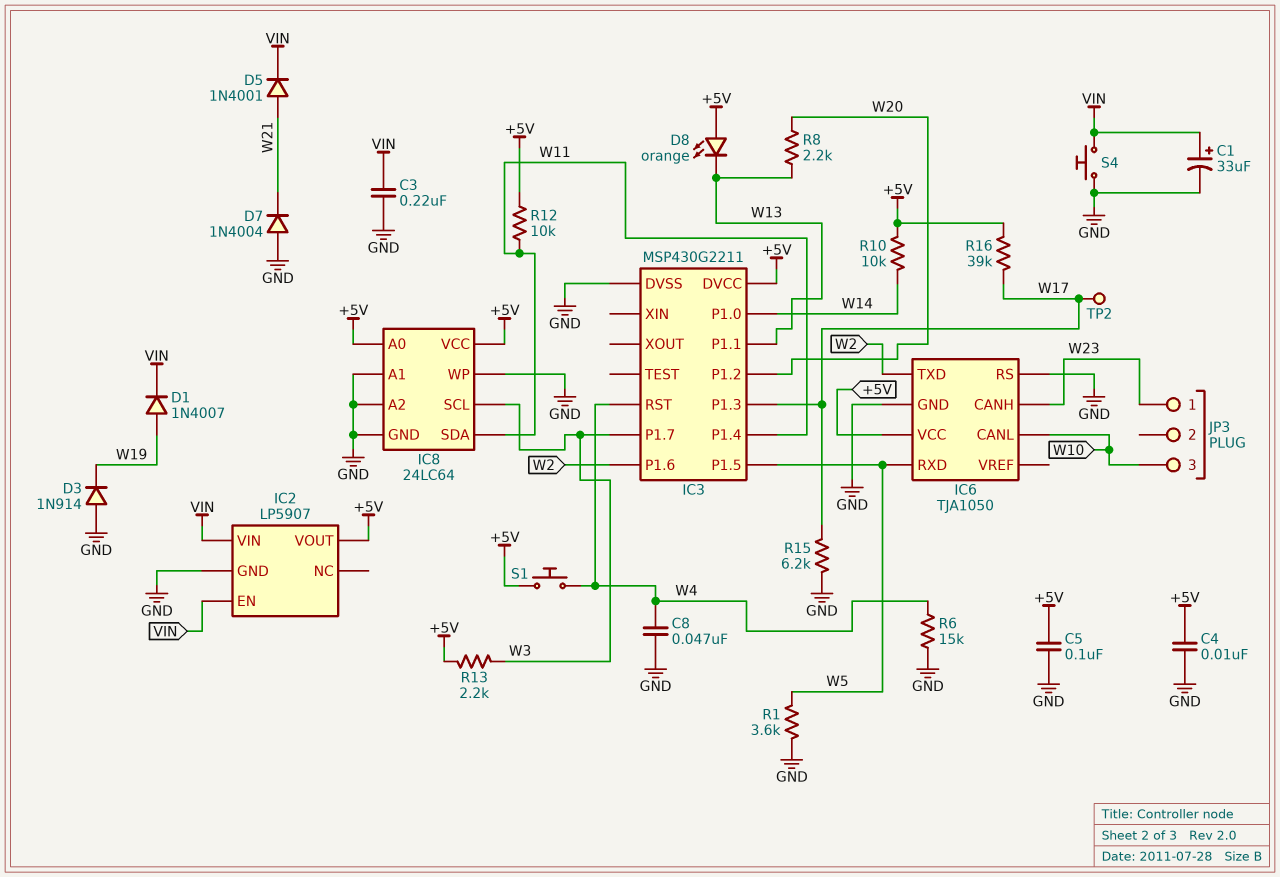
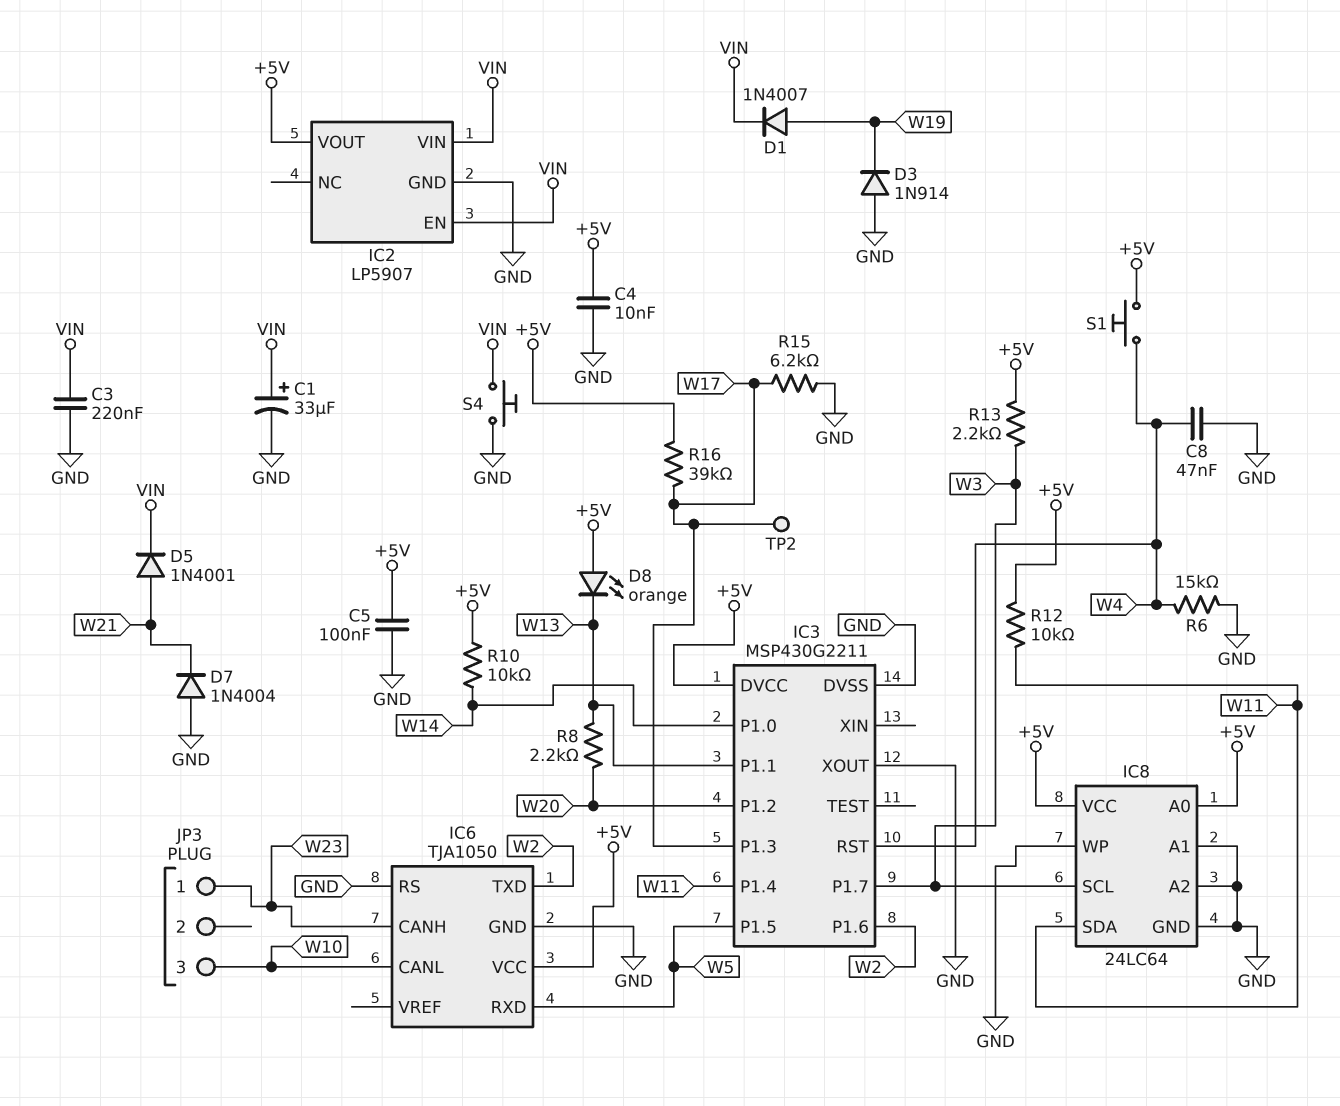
IC3 pin XOUT: none -> GND
R1: 3.6k (GND, W5) -> none

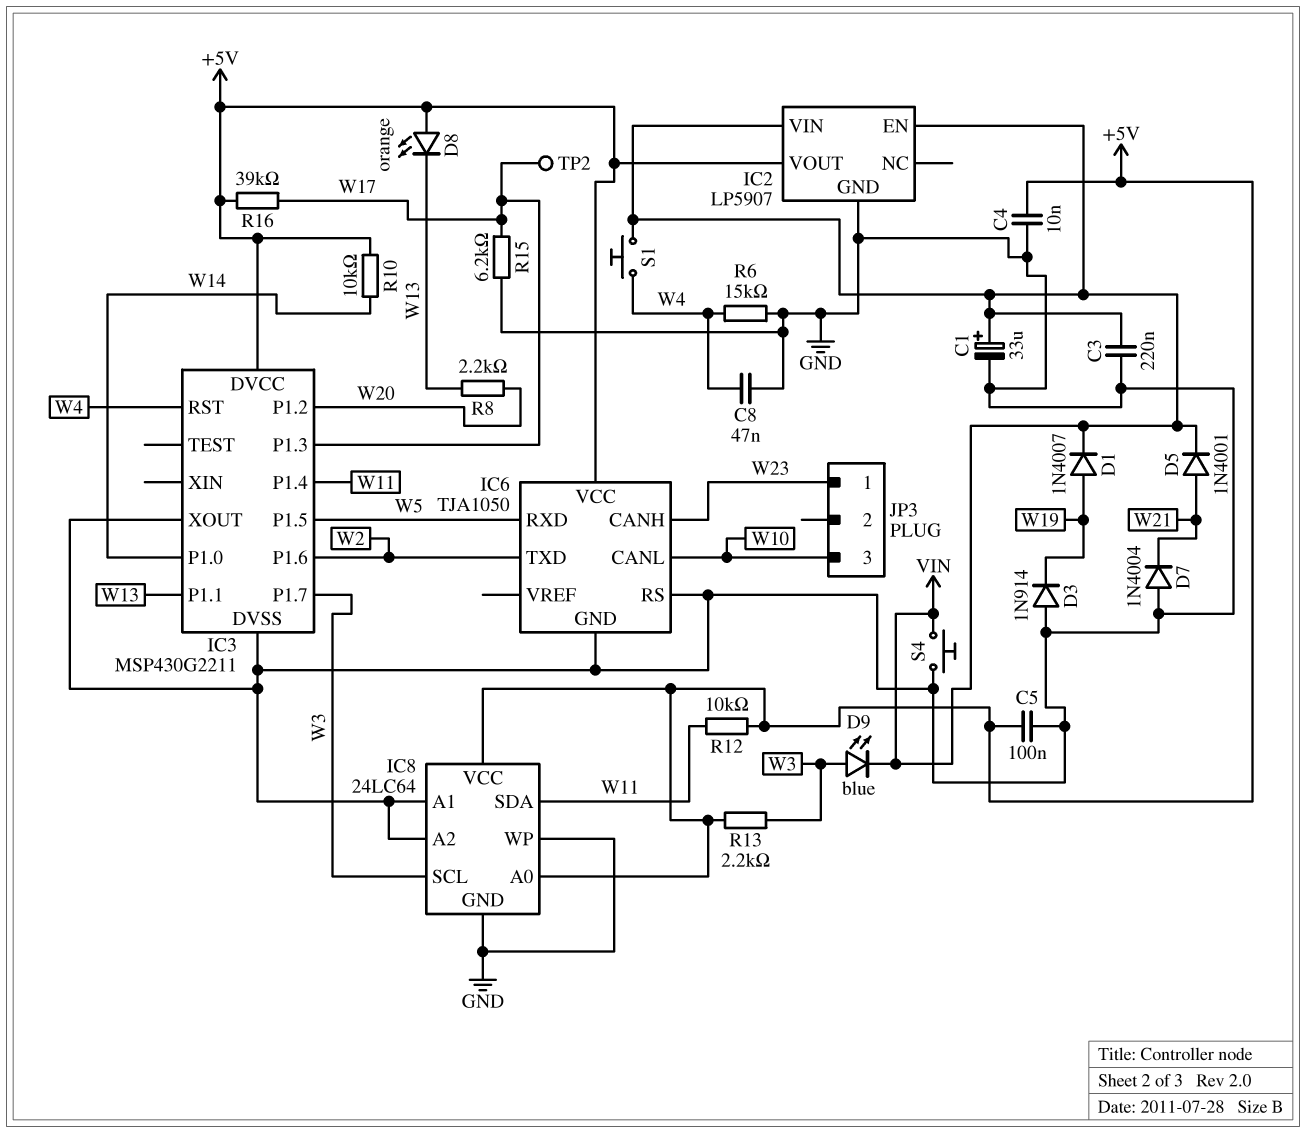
D9: none -> LED blue (A W3, K VIN)
S1: button (+5V, W4) -> button (VIN, W4)

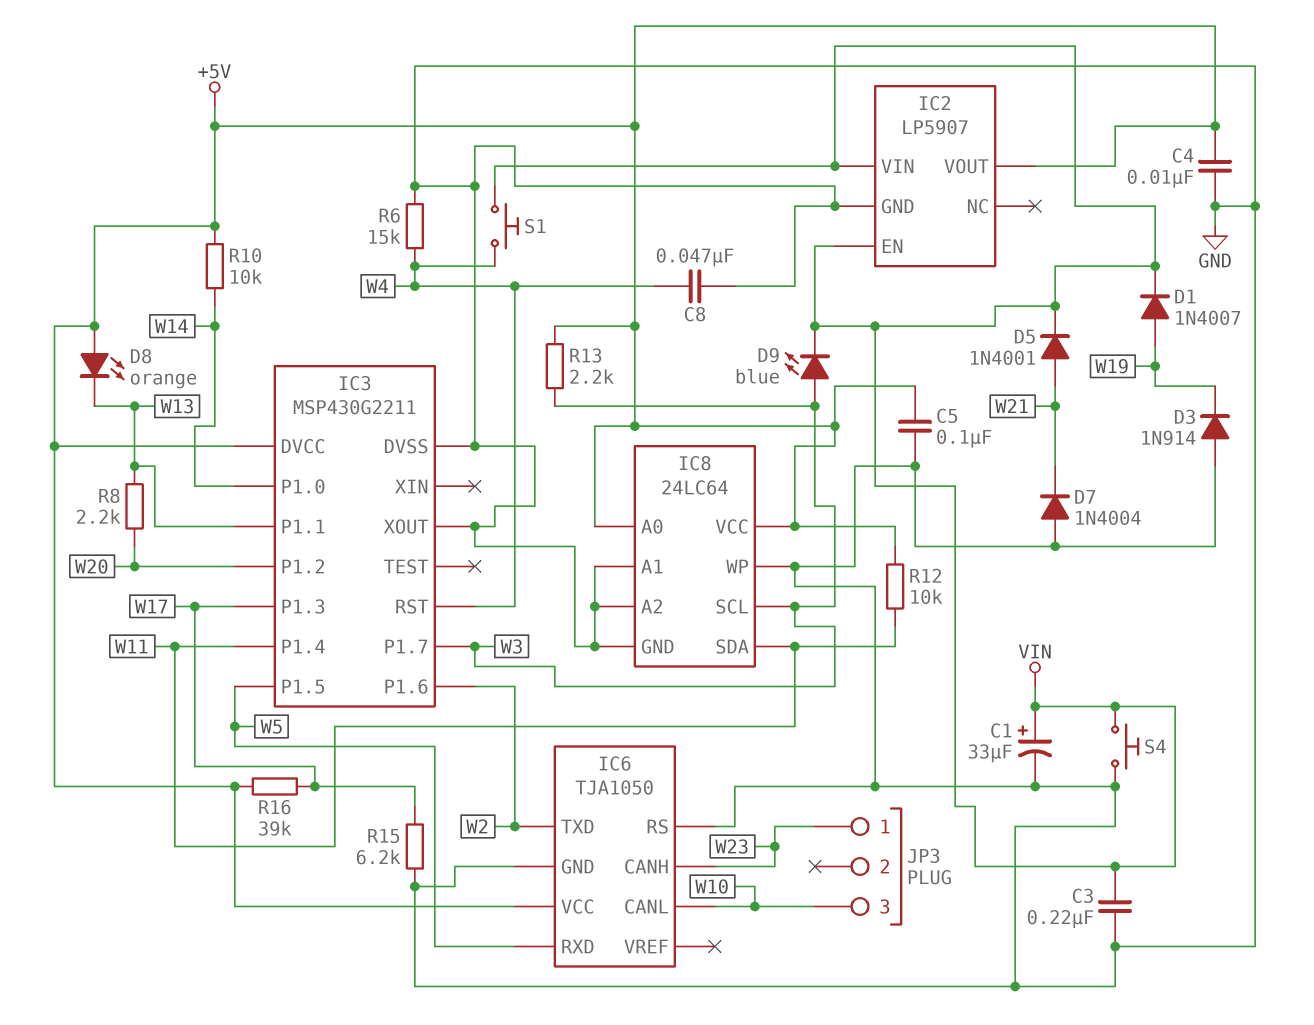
TP2: test point (W17) -> none

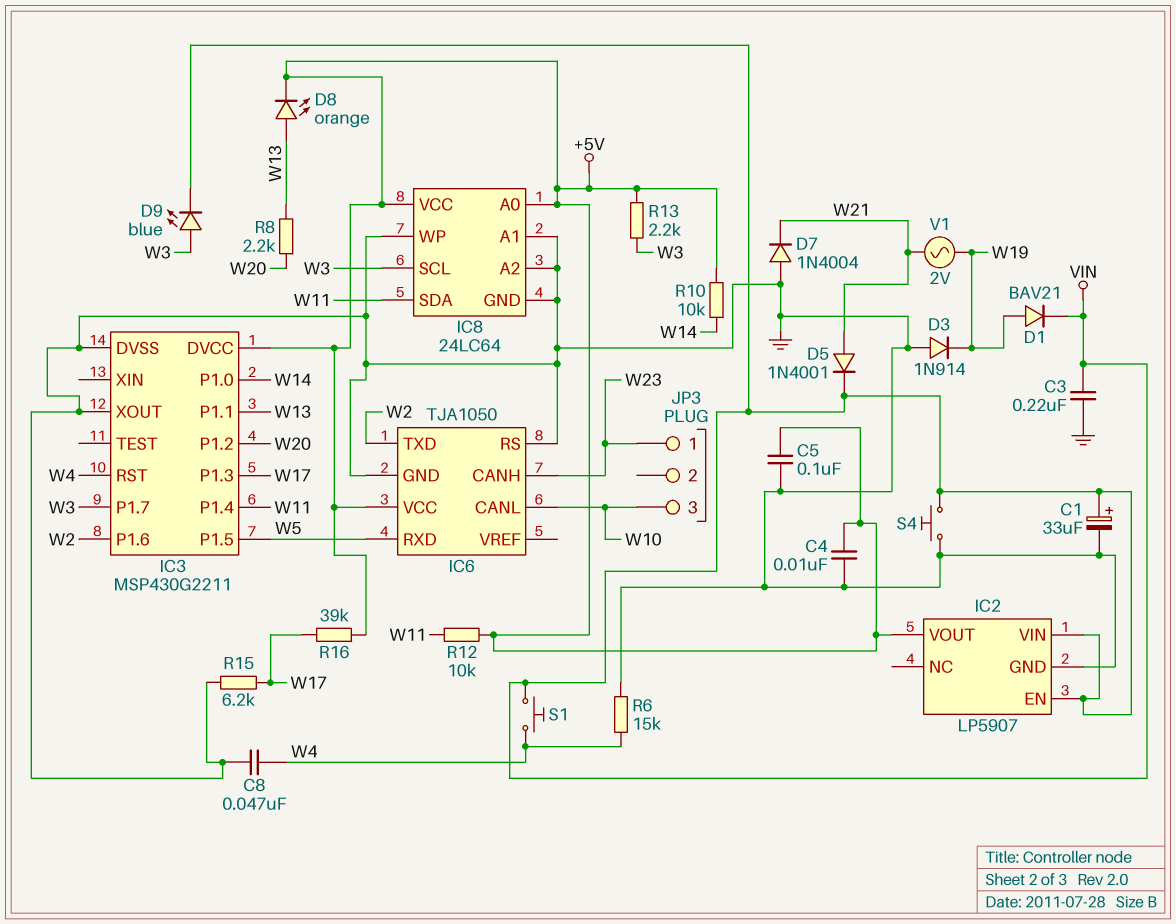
D1: diode 1N4007 (A W19, K VIN) -> diode BAV21 (A W19, K VIN)
D8: LED orange (A +5V, K W13) -> LED orange (A W13, K +5V)
V1: none -> AC 2V (W19, W21)

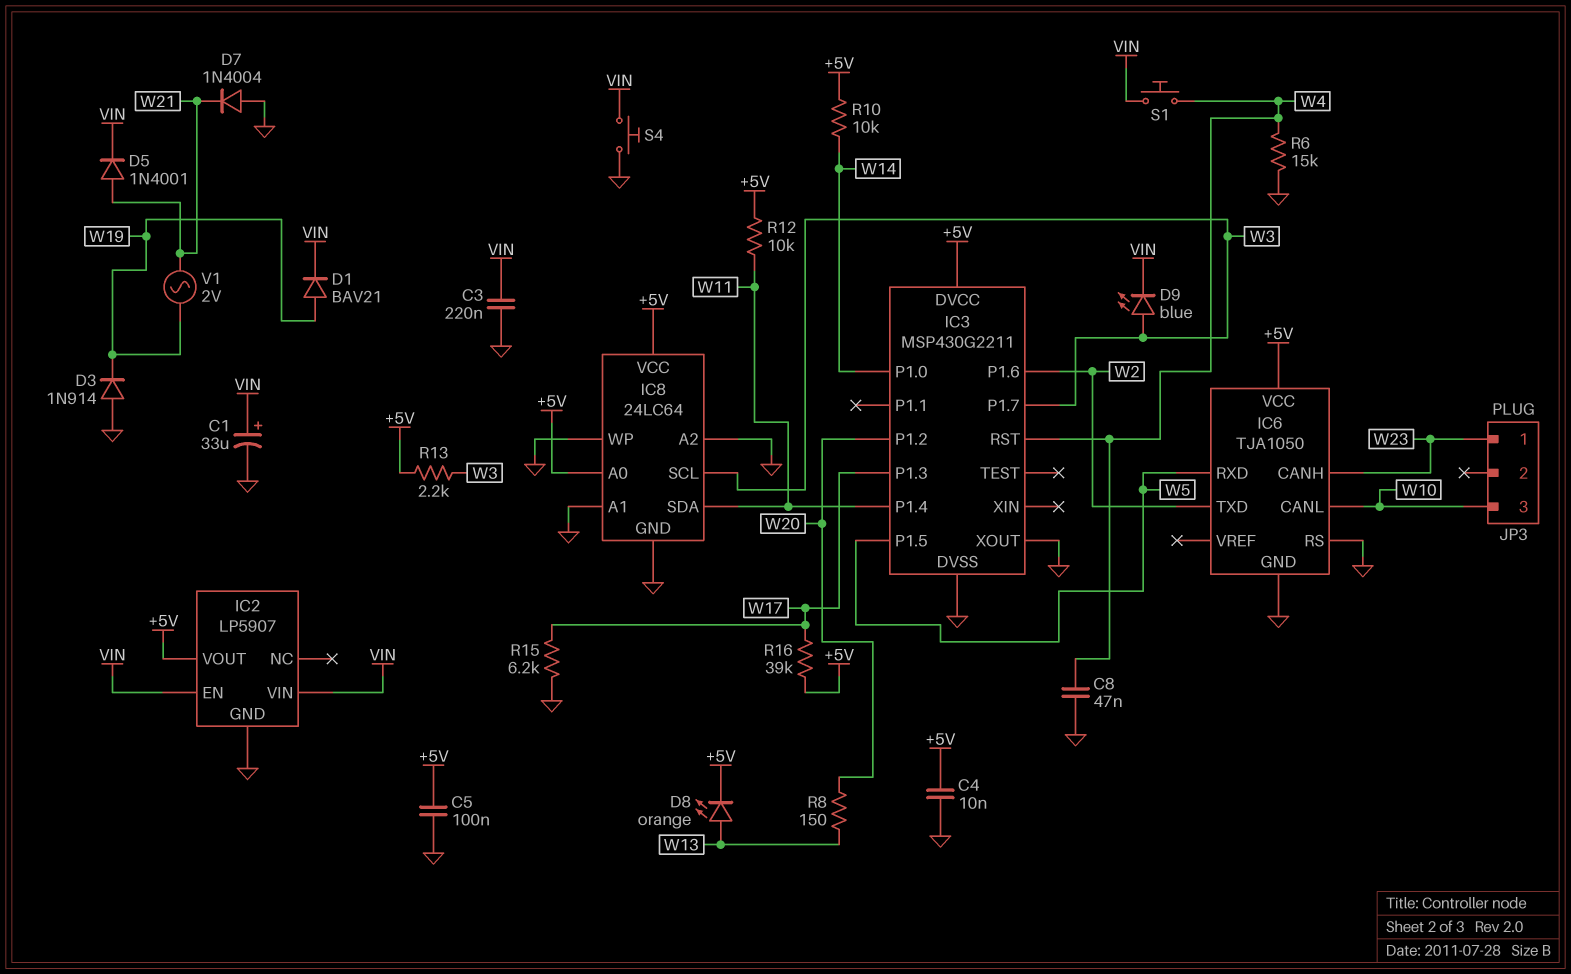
IC3 pin P1.1: W13 -> none
R8: 2.2k (W13, W20) -> 150 (W13, W20)

